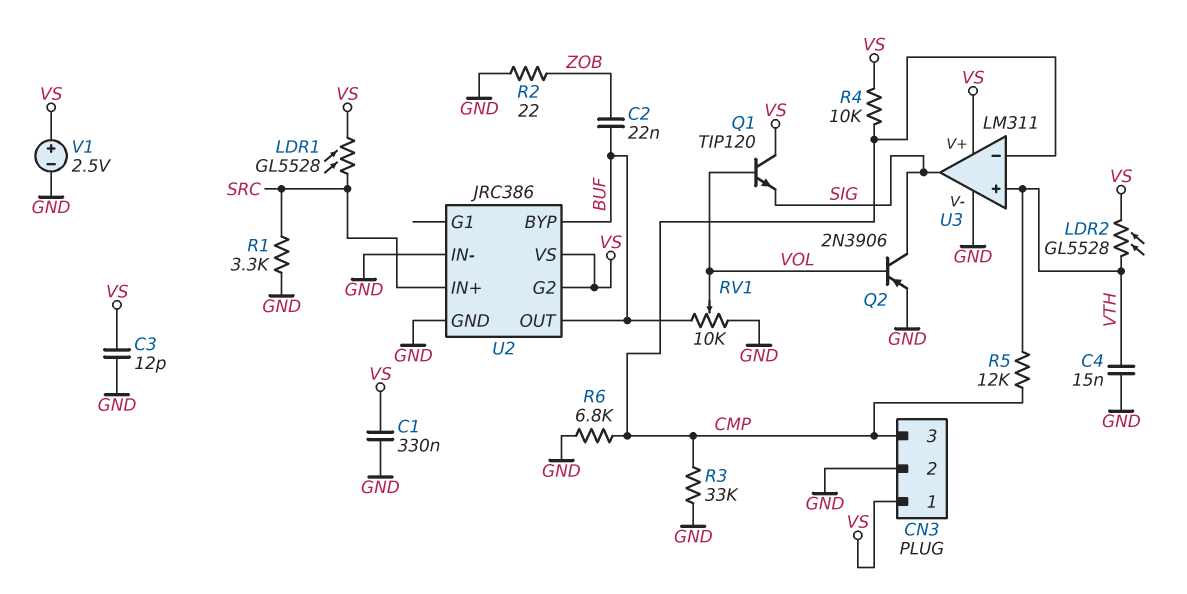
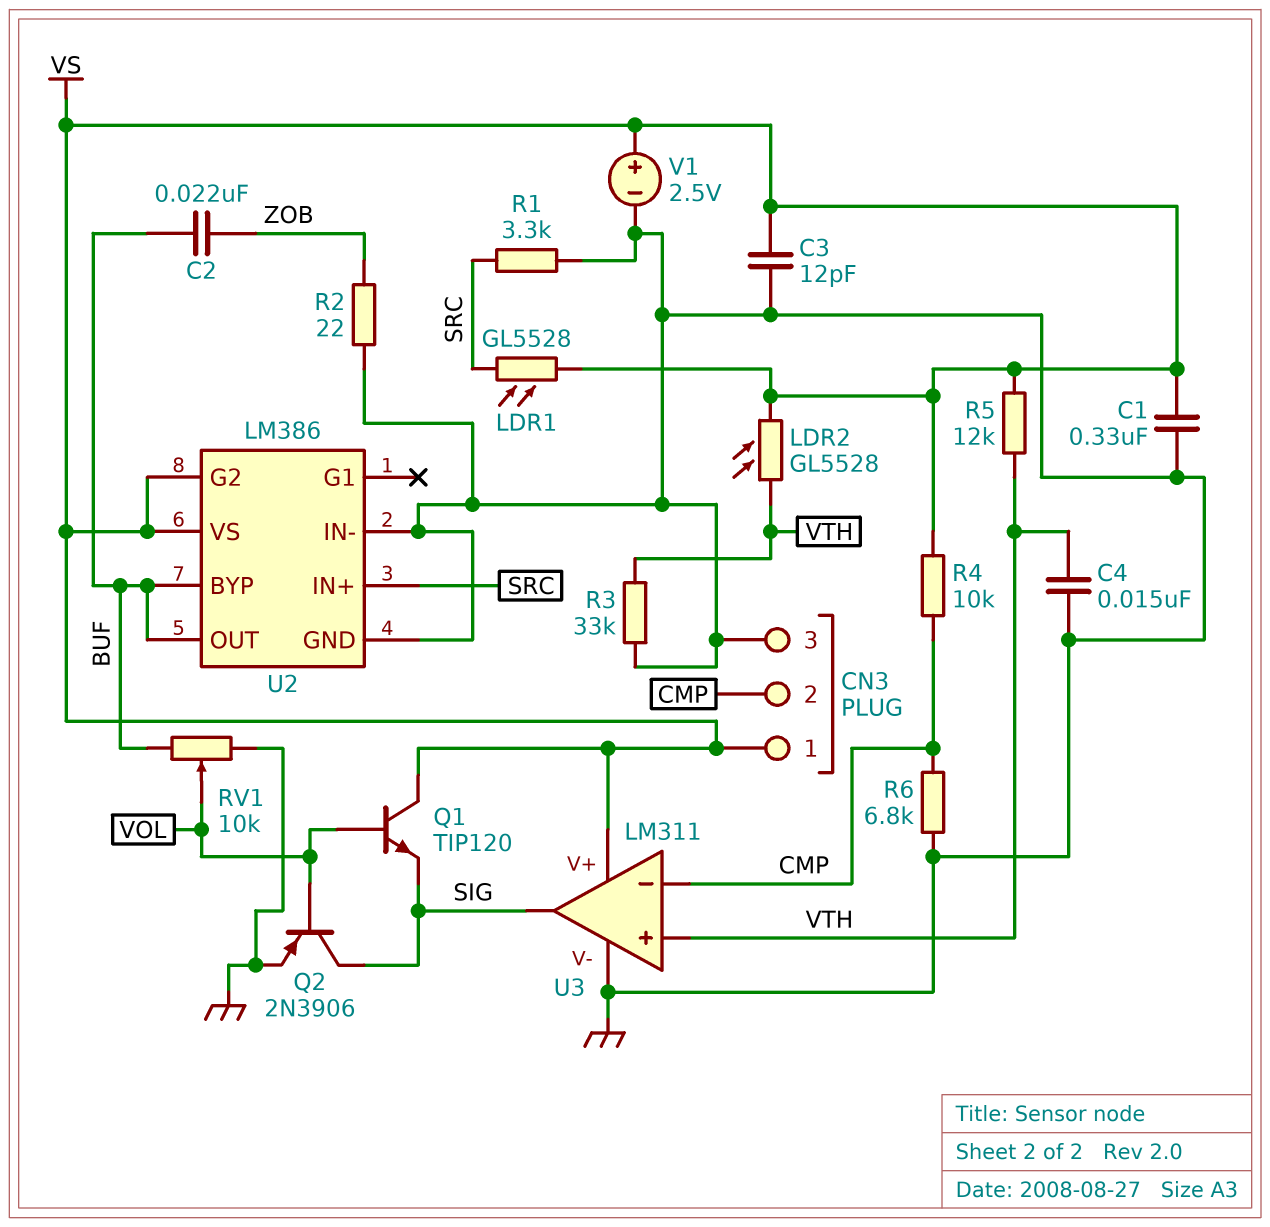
CN3 pin 2: GND -> CMP
CN3 pin 3: CMP -> GND
R3: 33k (CMP, GND) -> 33k (GND, VTH)
R5: 12k (CMP, VTH) -> 12k (VS, VTH)
U2: JRC386 -> LM386

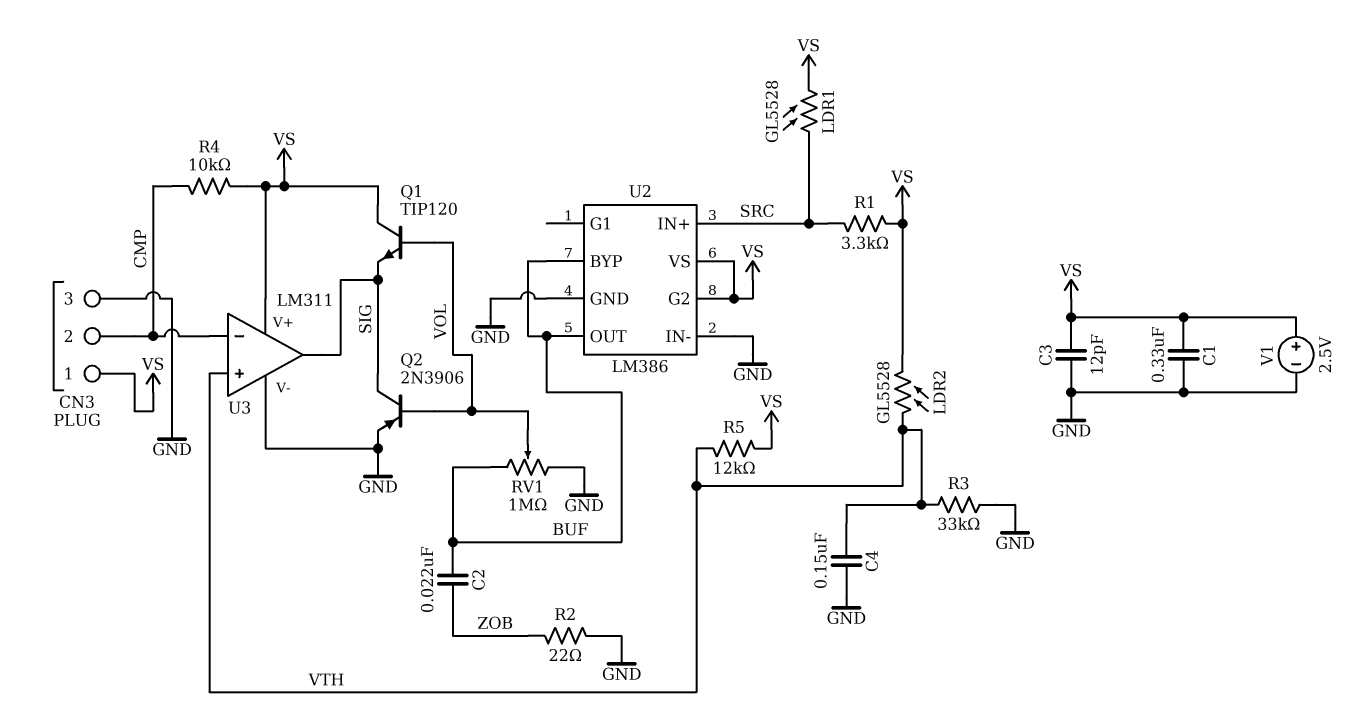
C4: 15nF (GND, VTH) -> 150nF (GND, VTH)
R1: 3.3k (GND, SRC) -> 3.3k (SRC, VS)
R6: 6.8k (CMP, GND) -> none
RV1: 10k (BUF, GND, wiper VOL) -> 1M (BUF, GND, wiper VOL)

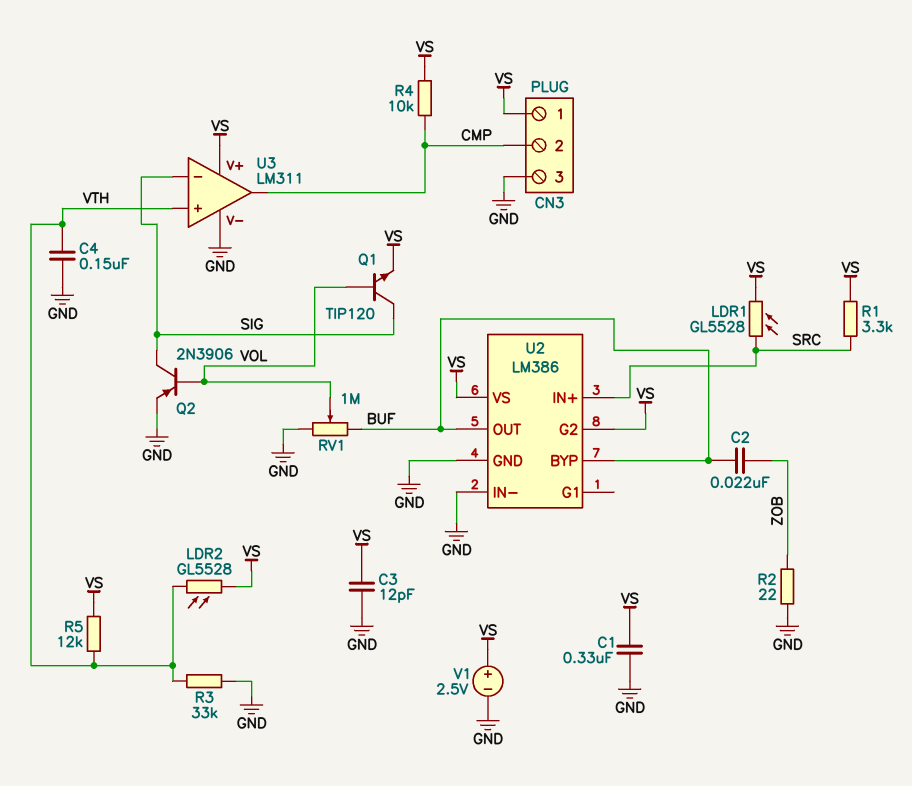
Q1: NPN TIP120 (B VOL, C VS, E SIG) -> NPN TIP120 (B VOL, C SIG, E VS)
U3 pin in-: CMP -> SIG
U3 pin out: SIG -> CMP

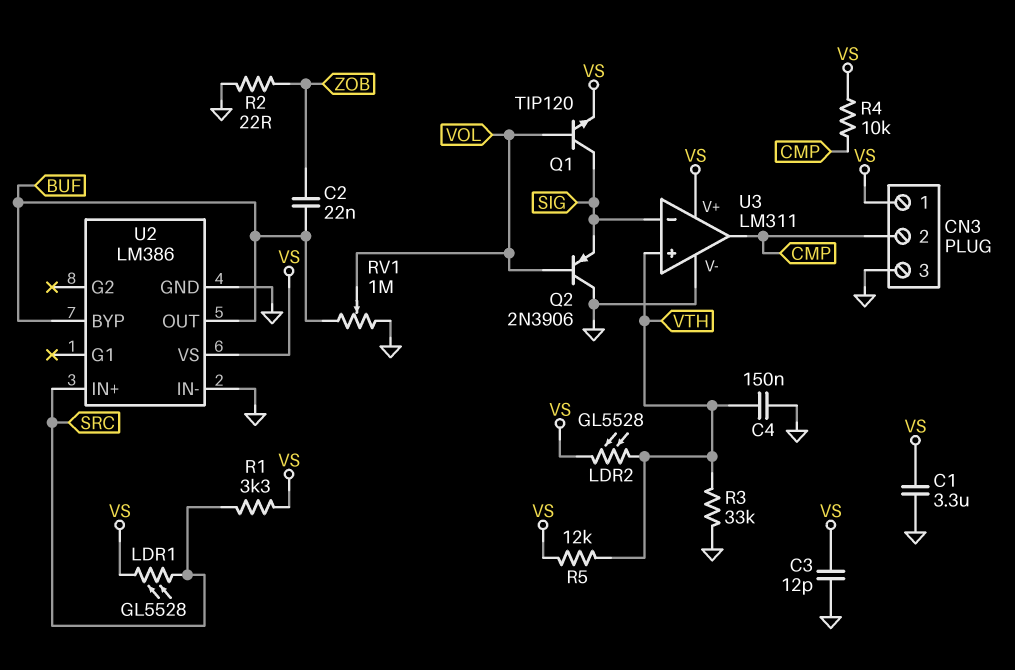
C1: 330nF (GND, VS) -> 3.3uF (GND, VS)
Q2: PNP 2N3906 (B VOL, C SIG, E GND) -> PNP 2N3906 (B VOL, C GND, E SIG)
U2 pin G2: VS -> none
V1: 2.5V (plus VS, minus GND) -> none

